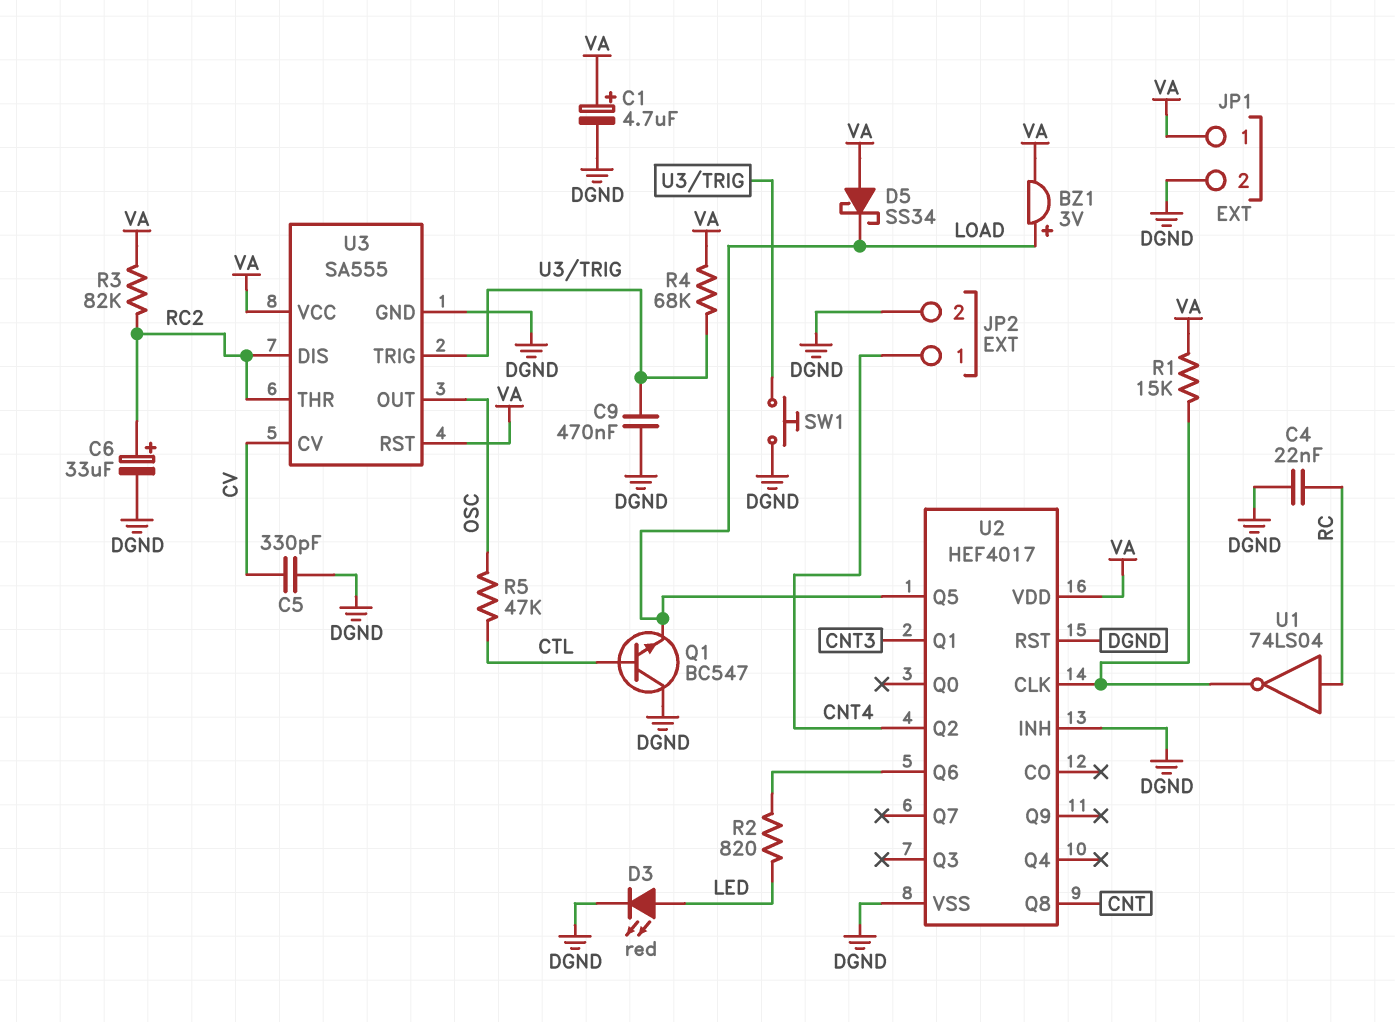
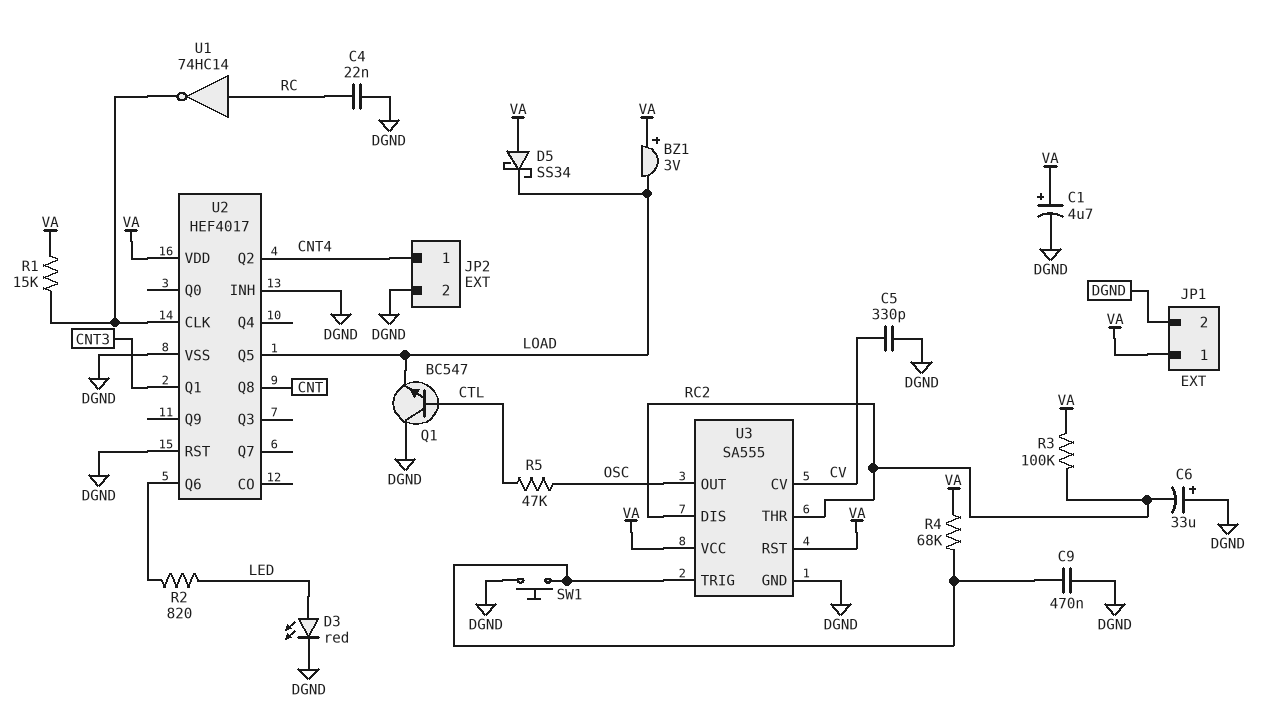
BZ1: buzzer 3V (plus LOAD, minus VA) -> buzzer 3V (plus VA, minus LOAD)
C6: 33uF (plus RC2, minus DGND) -> 33uF (plus DGND, minus RC2)
R3: 82k (RC2, VA) -> 100k (RC2, VA)
U1: NOT 74LS04 (in RC, out U2/CLK) -> NOT 74HC14 (in RC, out U2/CLK)

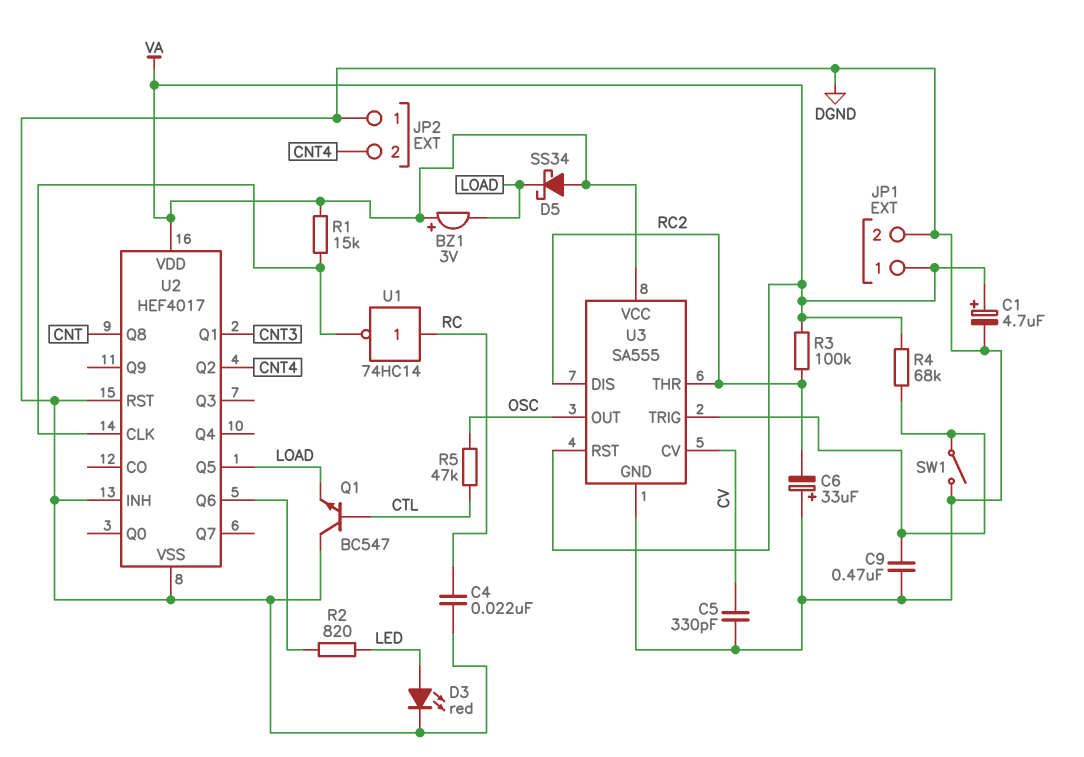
JP2 pin 1: CNT4 -> DGND
JP2 pin 2: DGND -> CNT4
SW1: button (DGND, U3/TRIG) -> switch (DGND, U3/TRIG)

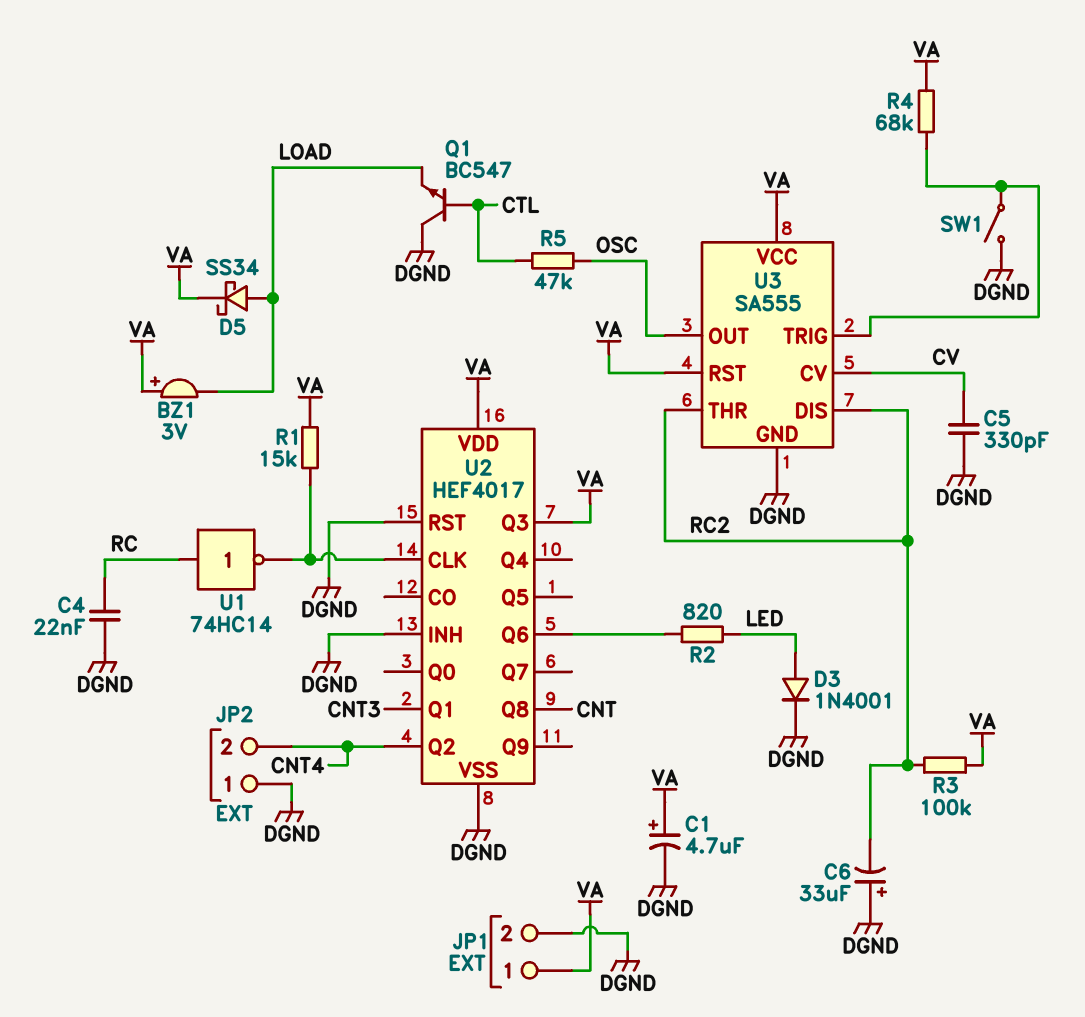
C9: 470nF (DGND, U3/TRIG) -> none
D3: LED red (A LED, K DGND) -> diode 1N4001 (A LED, K DGND)
D5: schottky SS34 (A VA, K LOAD) -> schottky SS34 (A LOAD, K VA)
U2 pin Q3: none -> VA
U2 pin Q5: LOAD -> none

